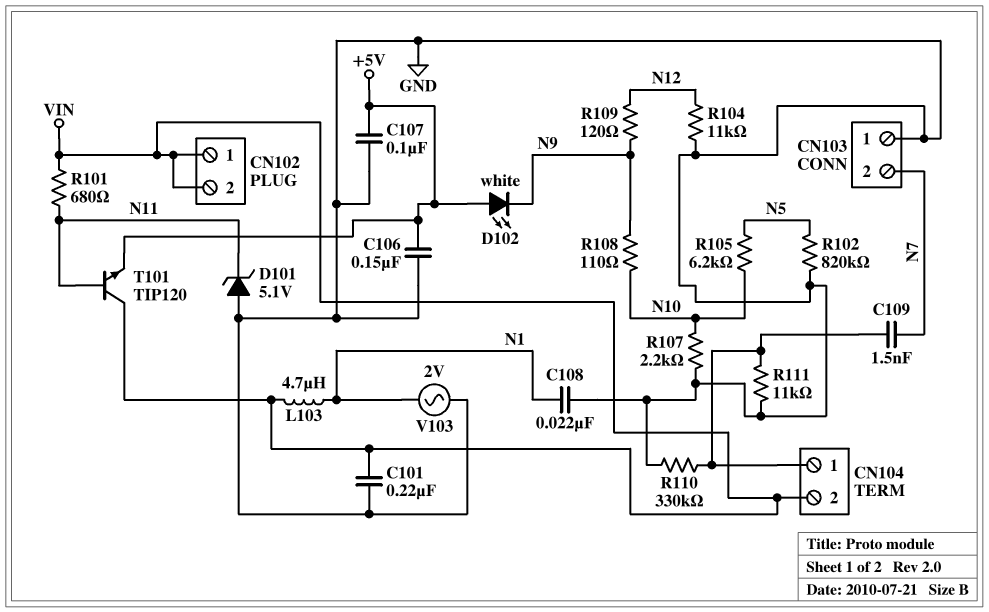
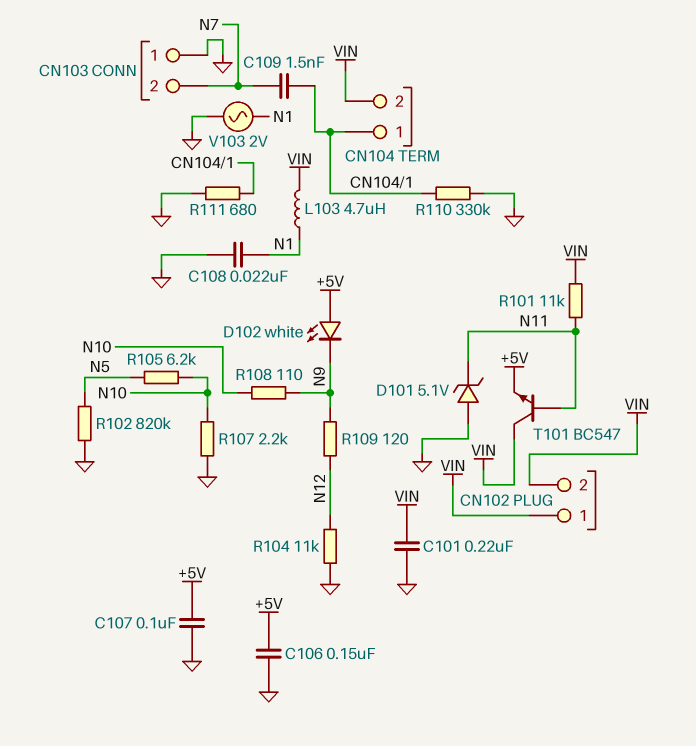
R101: 680 (N11, VIN) -> 11k (N11, VIN)
R111: 11k (CN104/1, GND) -> 680 (CN104/1, GND)
T101: NPN TIP120 (B N11, C VIN, E +5V) -> NPN BC547 (B N11, C VIN, E +5V)

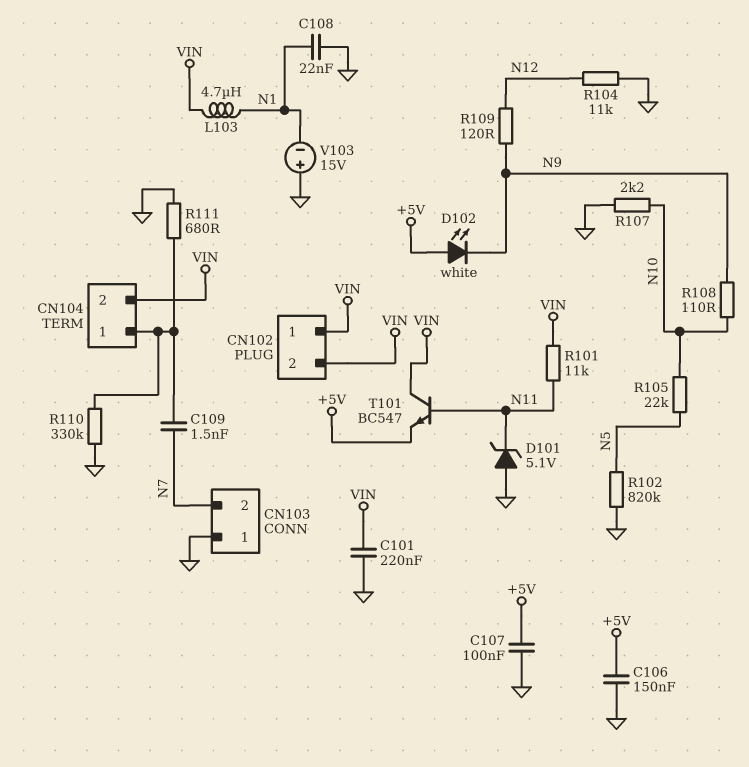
R105: 6.2k (N5, N10) -> 22k (N5, N10)
V103: AC 2V (GND, N1) -> 15V (plus GND, minus N1)

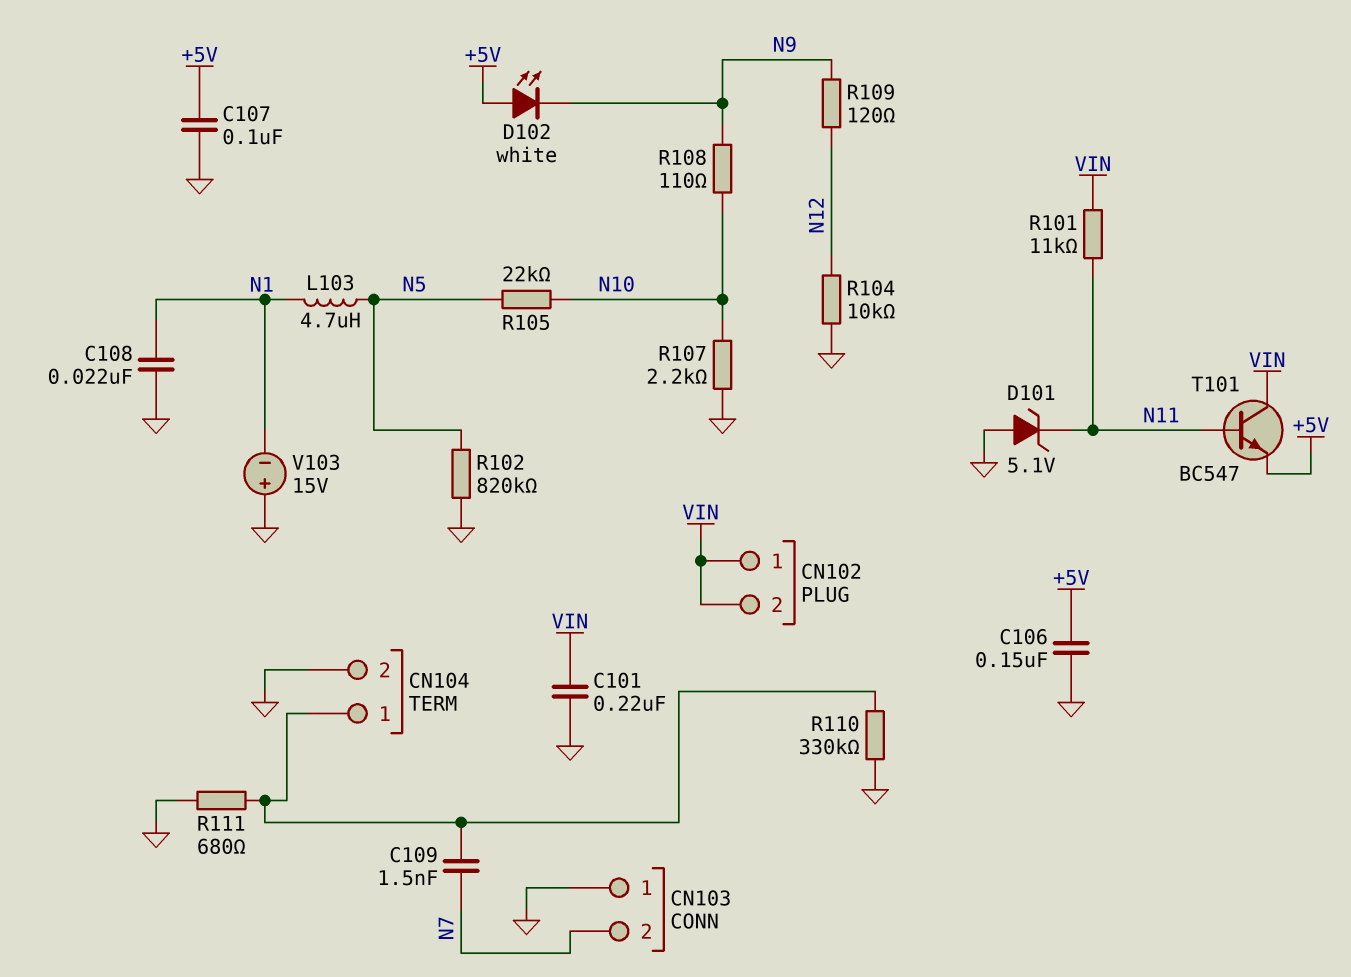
CN104 pin 2: VIN -> GND
L103: 4.7uH (N1, VIN) -> 4.7uH (N1, N5)
R104: 11k (GND, N12) -> 10k (GND, N12)

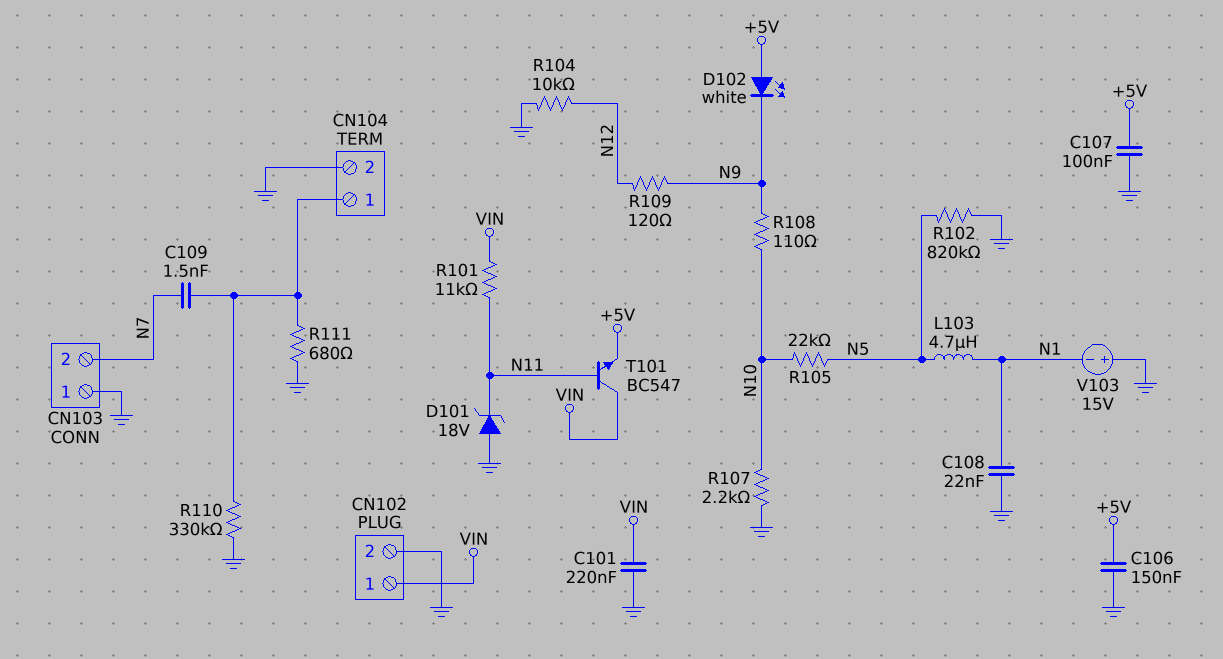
CN102 pin 2: VIN -> GND
D101: zener 5.1V (A GND, K N11) -> zener 18V (A GND, K N11)

